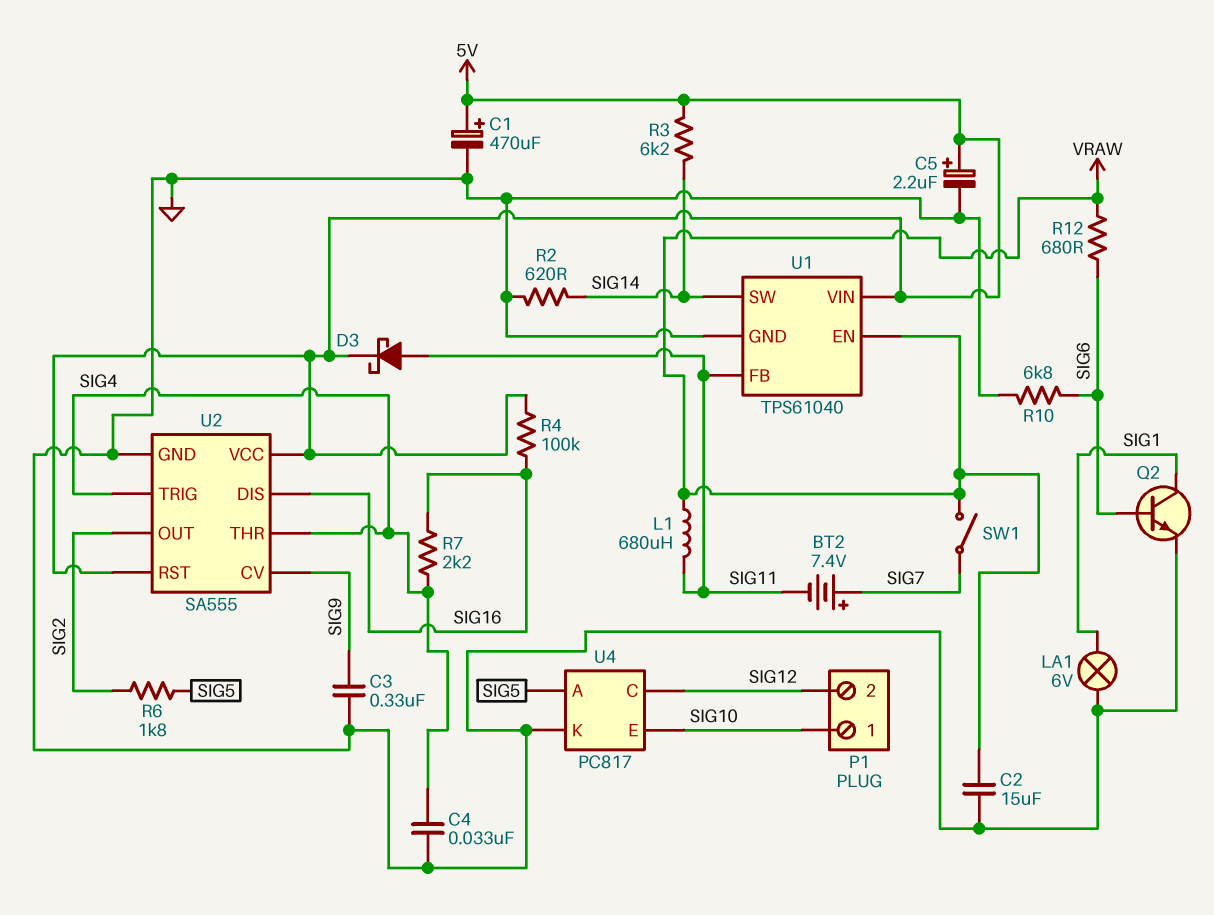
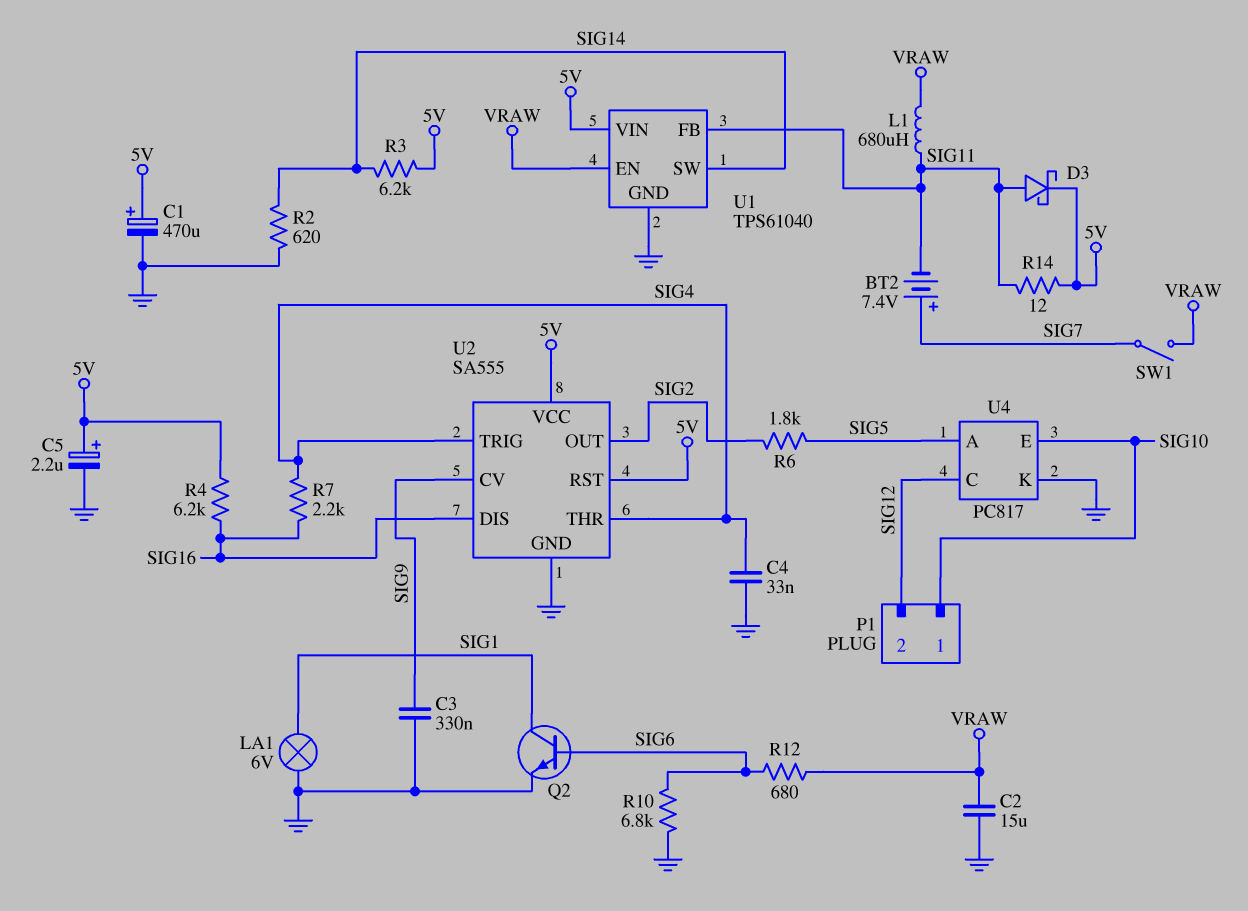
R4: 100k (5V, SIG16) -> 6.2k (5V, SIG16)
R14: none -> 12 (5V, SIG11)

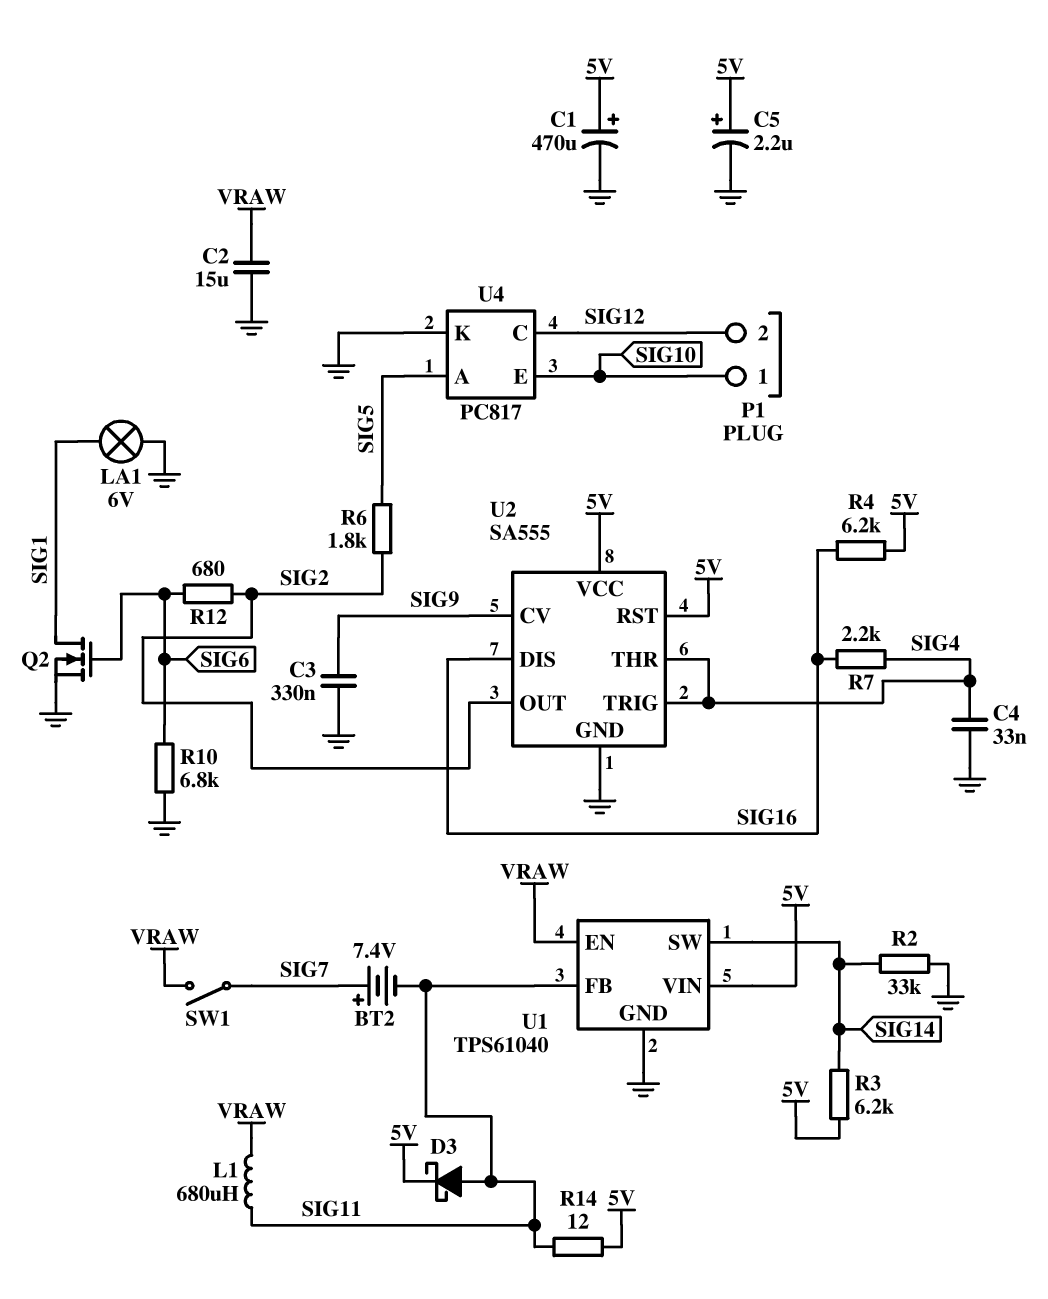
Q2: NPN (B SIG6, C SIG1, E GND) -> NMOS (G SIG6, D SIG1, S GND)
R2: 620 (GND, SIG14) -> 33k (GND, SIG14)
R12: 680 (SIG6, VRAW) -> 680 (SIG2, SIG6)

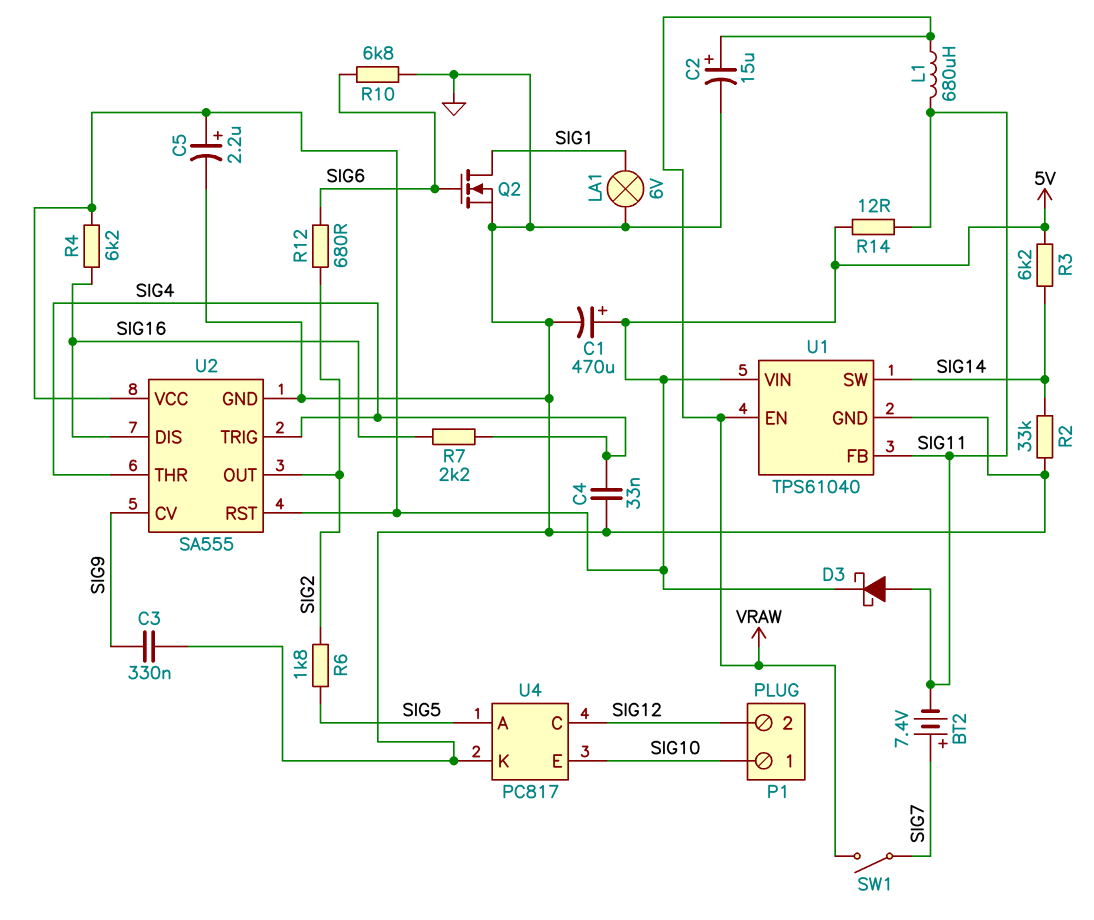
C2: 15uF (GND, VRAW) -> 15uF (plus VRAW, minus GND)

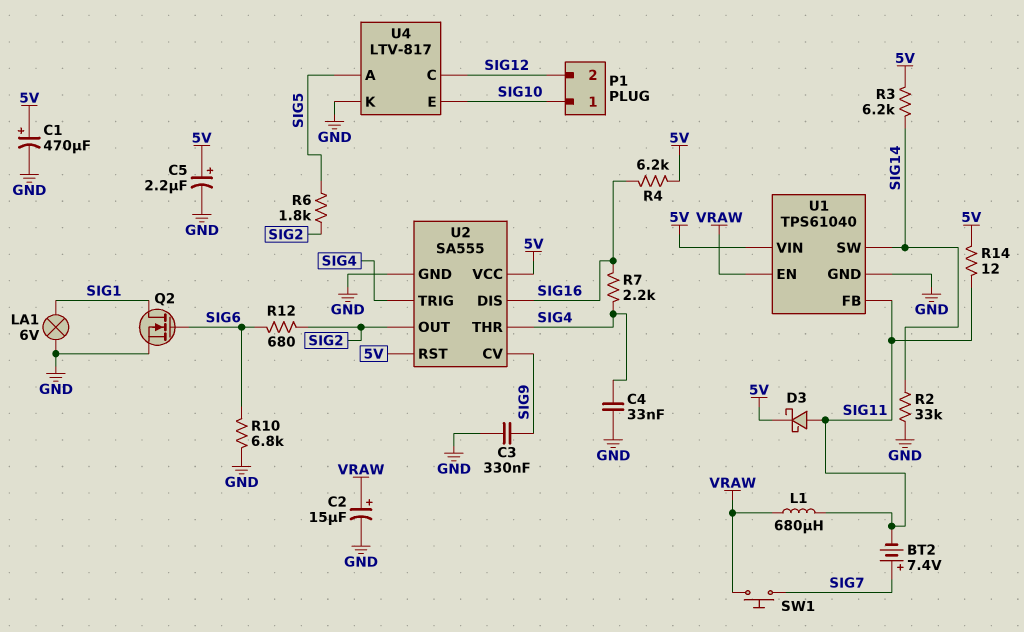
SW1: switch (SIG7, VRAW) -> button (SIG7, VRAW)
U4: PC817 -> LTV-817

